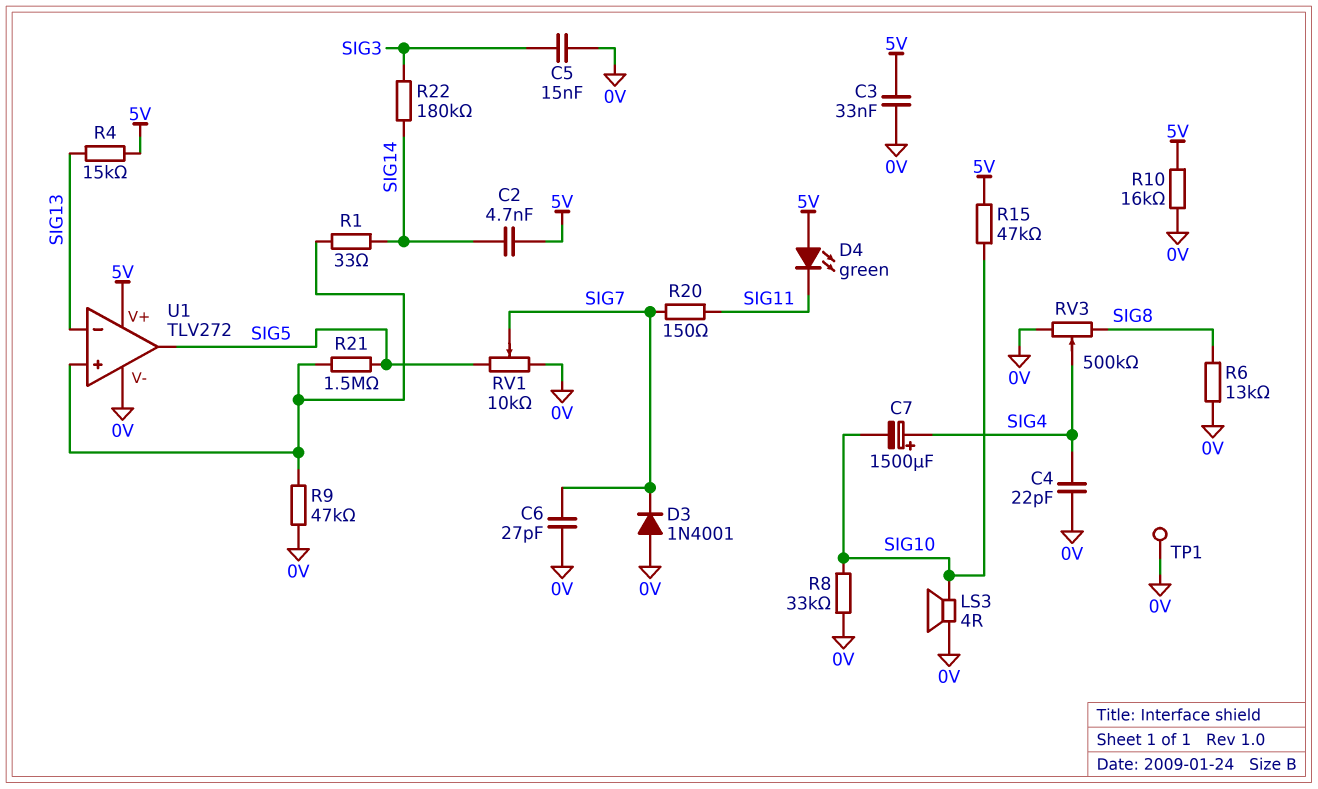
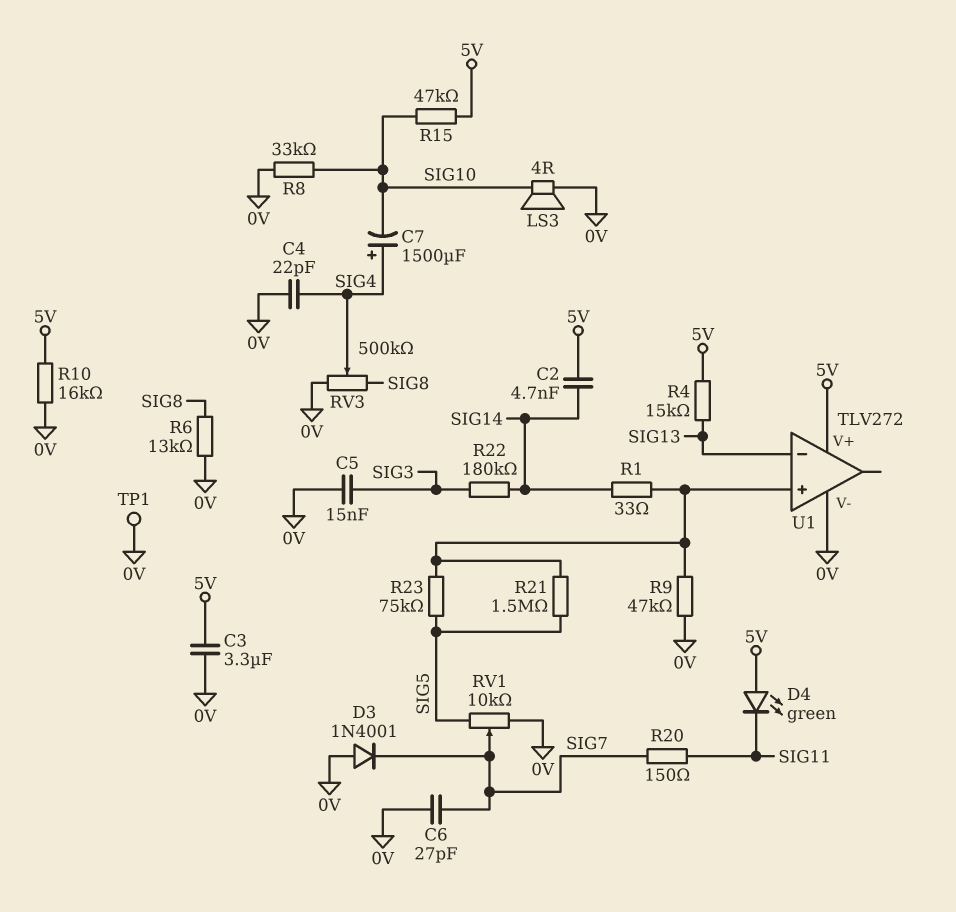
C3: 33nF (0V, 5V) -> 3.3uF (0V, 5V)
R23: none -> 75k (SIG5, U1/in+)
U1 pin out: SIG5 -> none

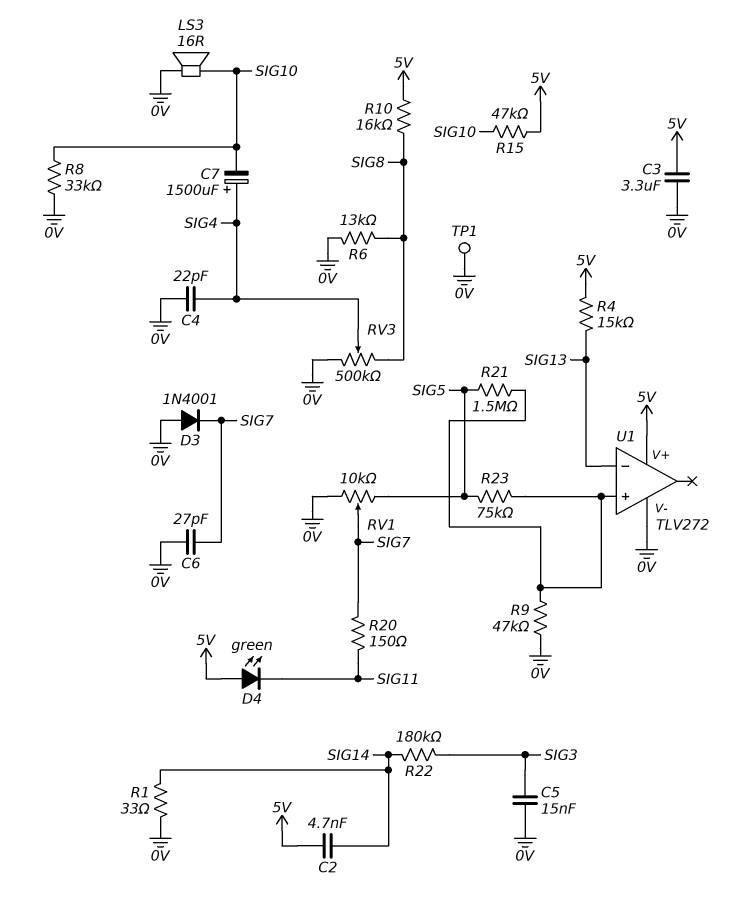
LS3: speaker 4R (0V, SIG10) -> speaker 16R (0V, SIG10)
R1: 33 (SIG14, U1/in+) -> 33 (0V, SIG14)
R10: 16k (0V, 5V) -> 16k (5V, SIG8)

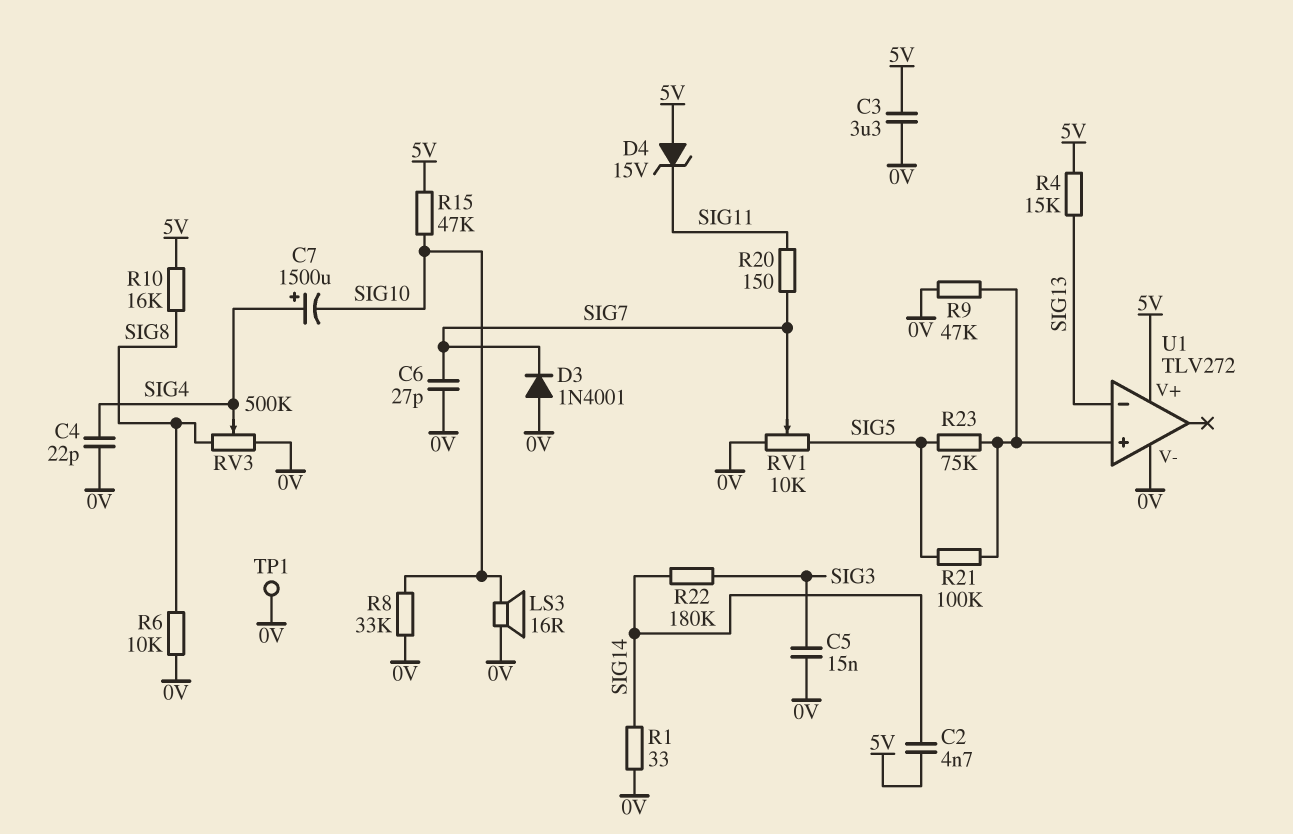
D4: LED green (A 5V, K SIG11) -> zener 15V (A 5V, K SIG11)
R6: 13k (0V, SIG8) -> 10k (0V, SIG8)
R21: 1.5M (SIG5, U1/in+) -> 100k (SIG5, U1/in+)

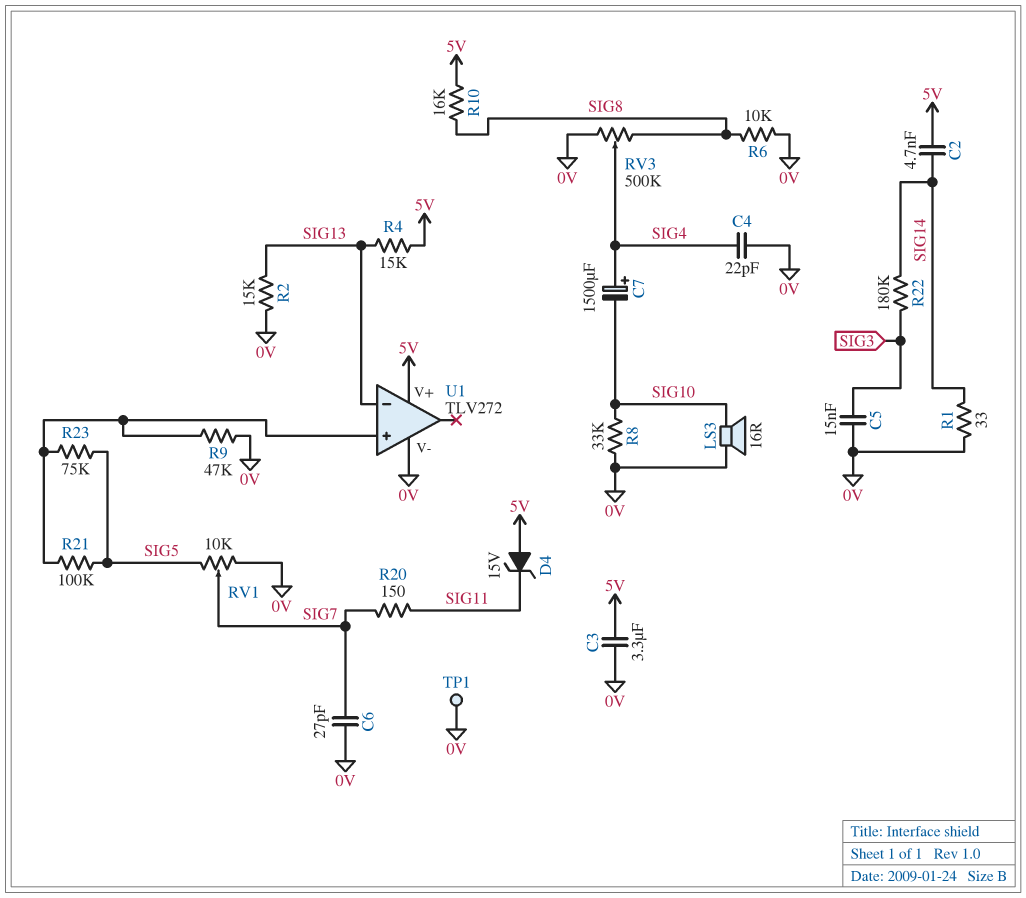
D3: diode 1N4001 (A 0V, K SIG7) -> none
R2: none -> 15k (0V, SIG13)
R15: 47k (5V, SIG10) -> none

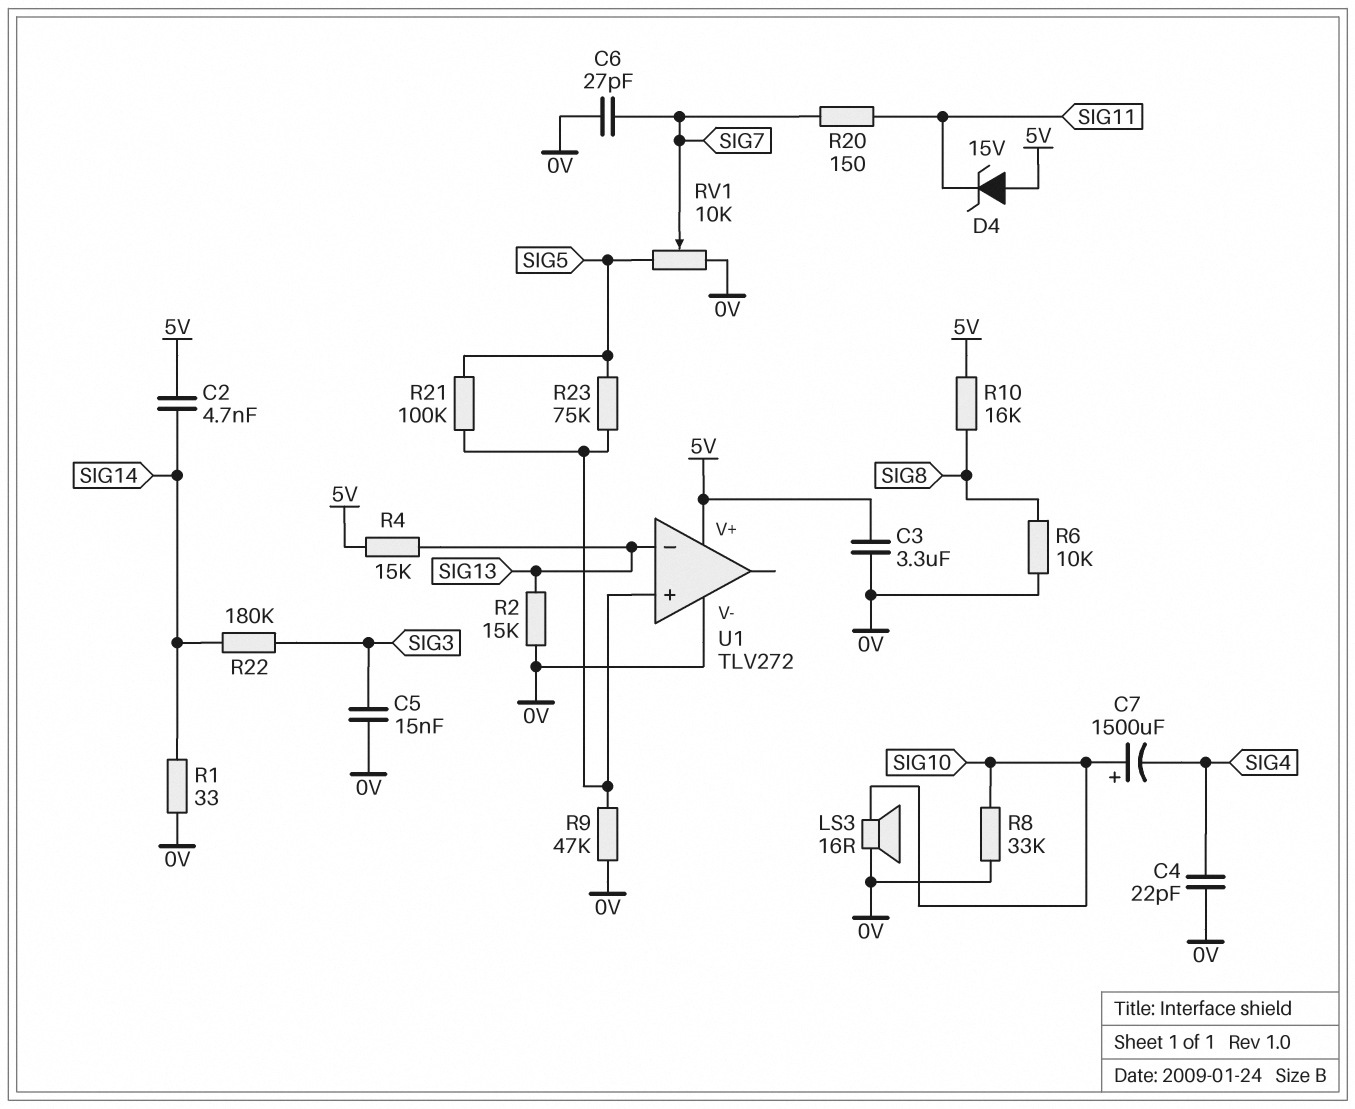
C7: 1500uF (plus SIG4, minus SIG10) -> 1500uF (plus SIG10, minus SIG4)
RV3: 500k (0V, SIG8, wiper SIG4) -> none
TP1: test point (0V) -> none

